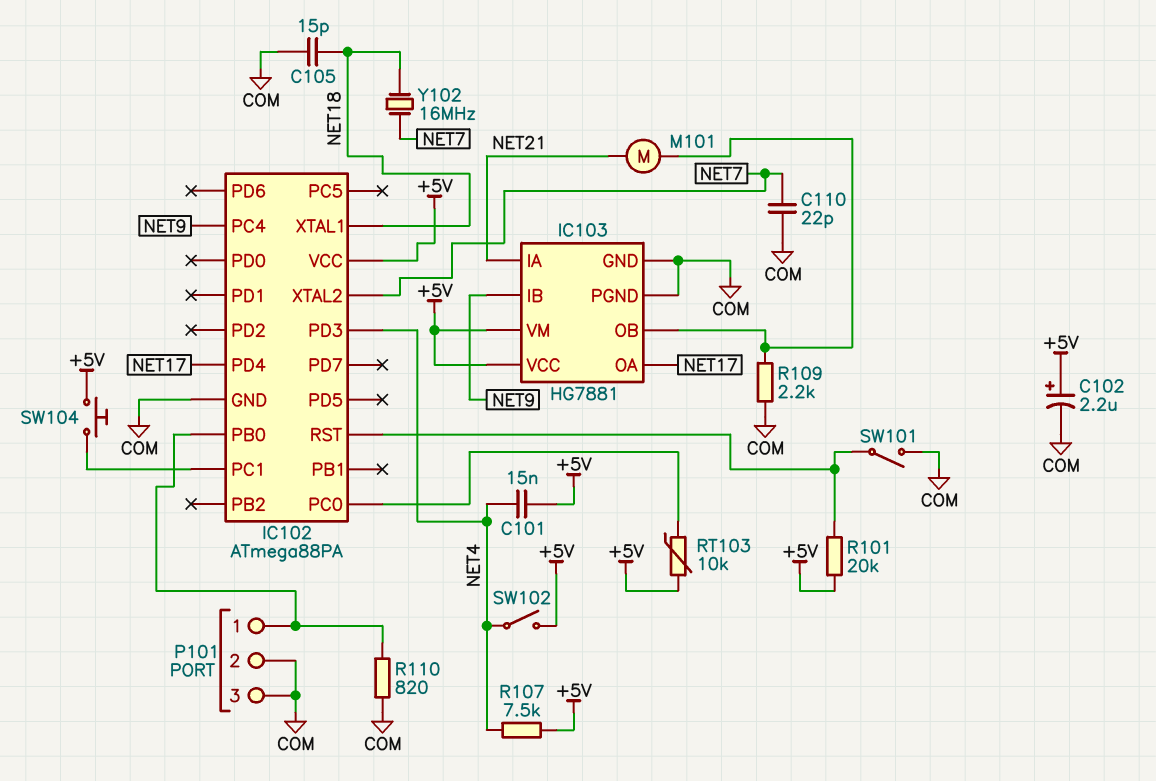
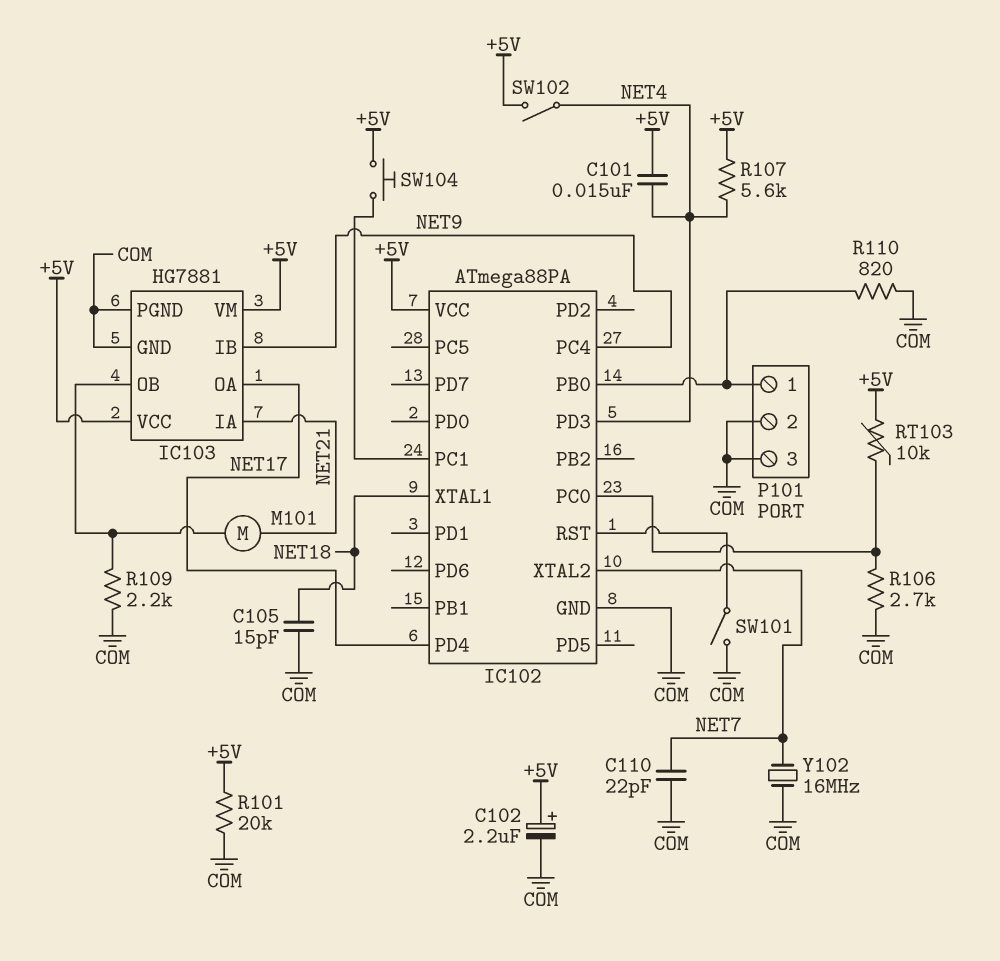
R101: 20k (+5V, IC102/RST) -> 20k (+5V, COM)
R106: none -> 2.7k (COM, IC102/PC0)
R107: 7.5k (+5V, NET4) -> 5.6k (+5V, NET4)
Y102: 16MHz (NET7, NET18) -> 16MHz (COM, NET7)

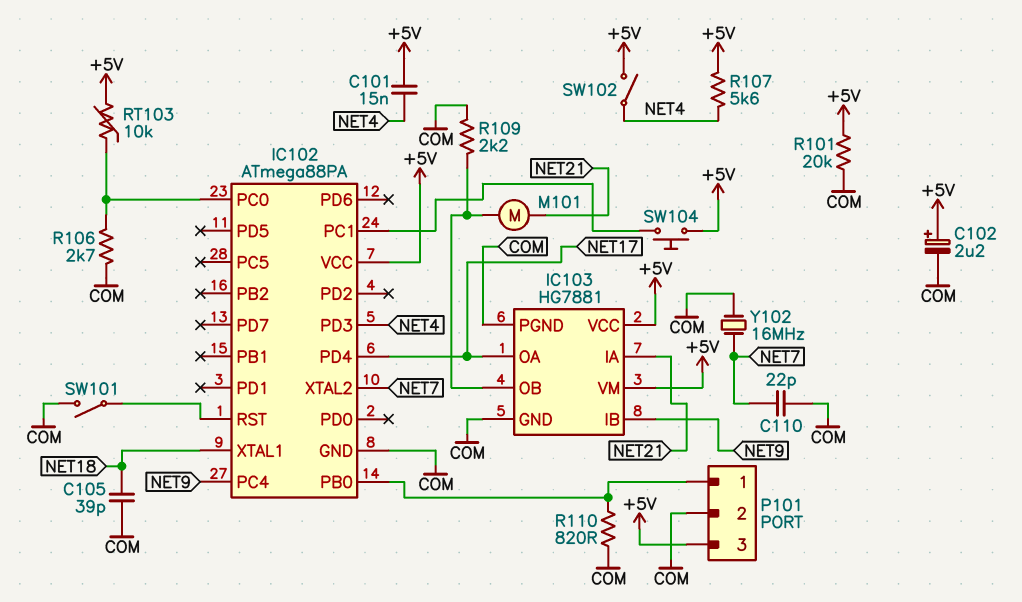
C105: 15pF (COM, NET18) -> 39pF (COM, NET18)
P101 pin 3: COM -> +5V

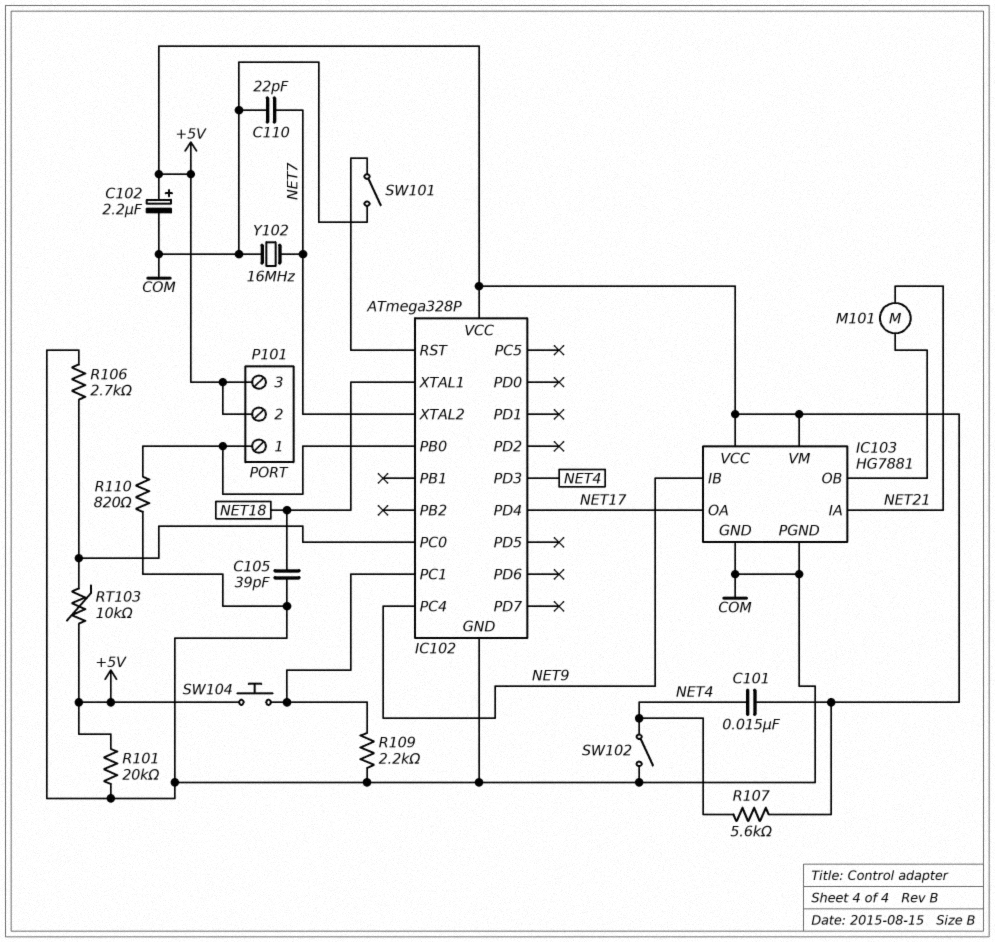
IC102: ATmega88PA -> ATmega328P
P101 pin 2: COM -> +5V
R109: 2.2k (COM, IC103/OB) -> 2.2k (COM, IC102/PC1)
SW102: switch (+5V, NET4) -> switch (COM, NET4)

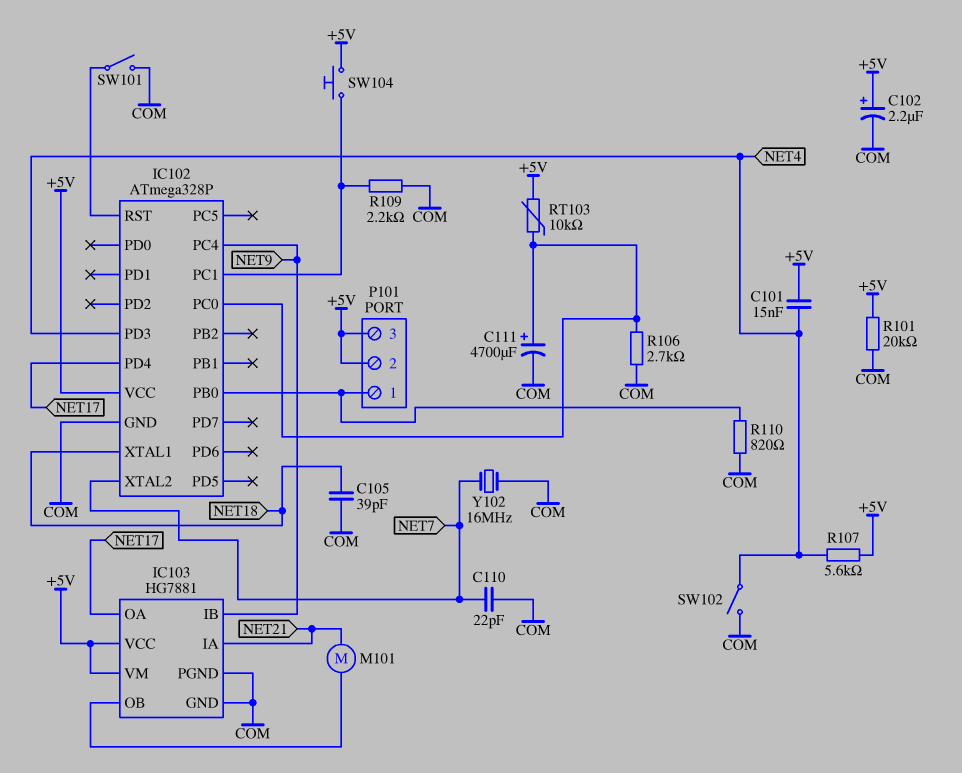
C111: none -> 4700uF (plus IC102/PC0, minus COM)

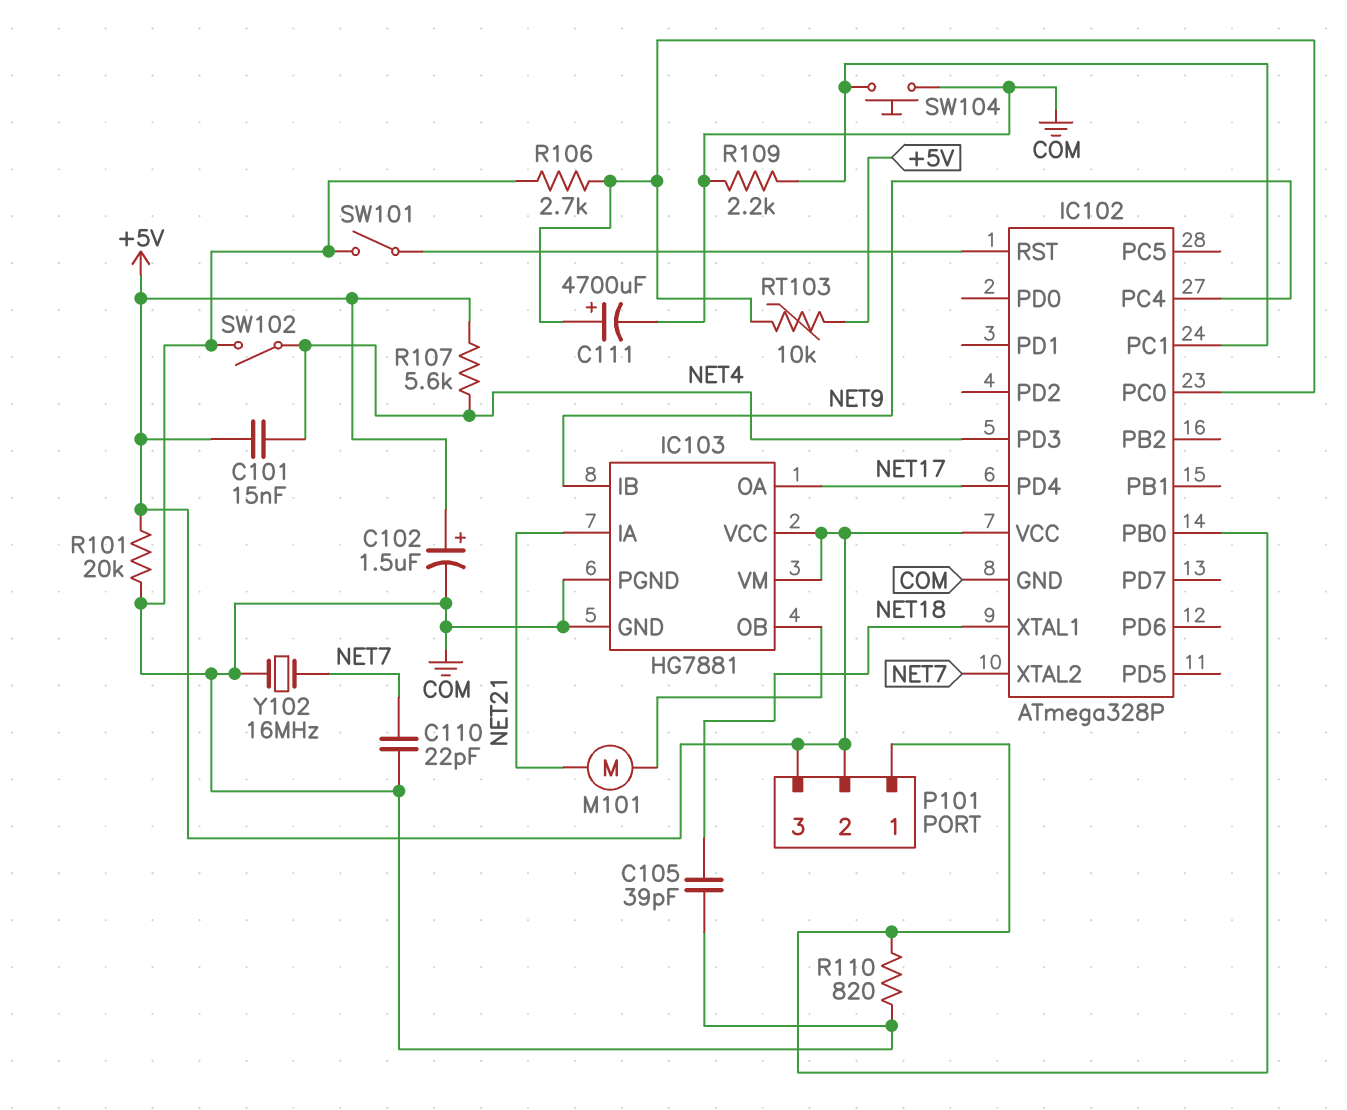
C102: 2.2uF (plus +5V, minus COM) -> 1.5uF (plus +5V, minus COM)
SW104: button (+5V, IC102/PC1) -> button (COM, IC102/PC1)

